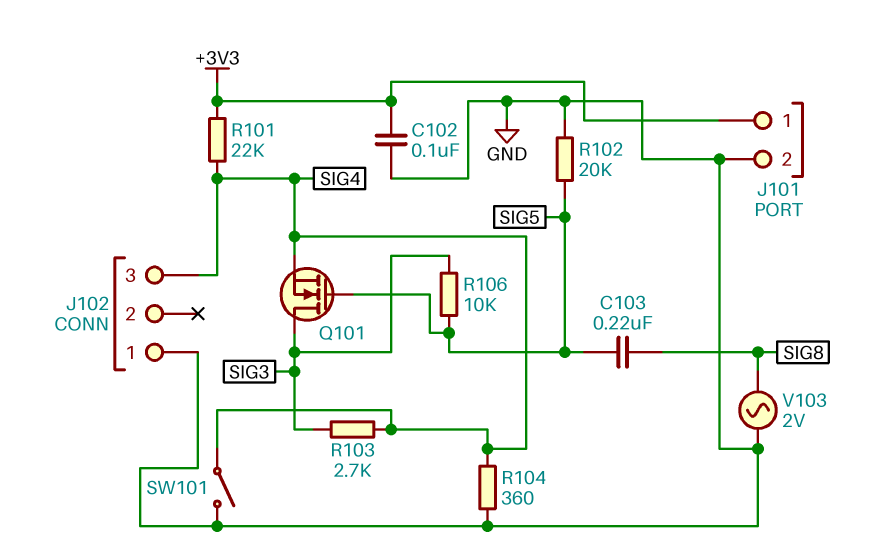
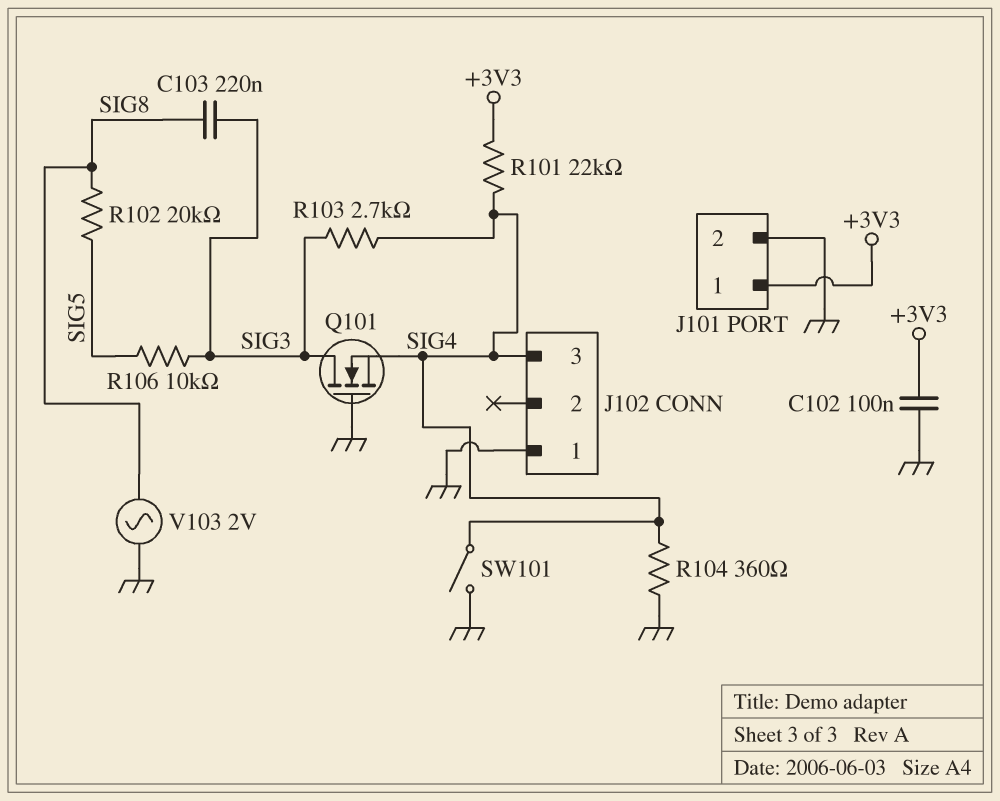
C103: 220nF (SIG5, SIG8) -> 220nF (SIG3, SIG8)
Q101: NMOS (G SIG5, D SIG3, S SIG4) -> NMOS (G GND, D SIG3, S SIG4)
R102: 20k (GND, SIG5) -> 20k (SIG5, SIG8)

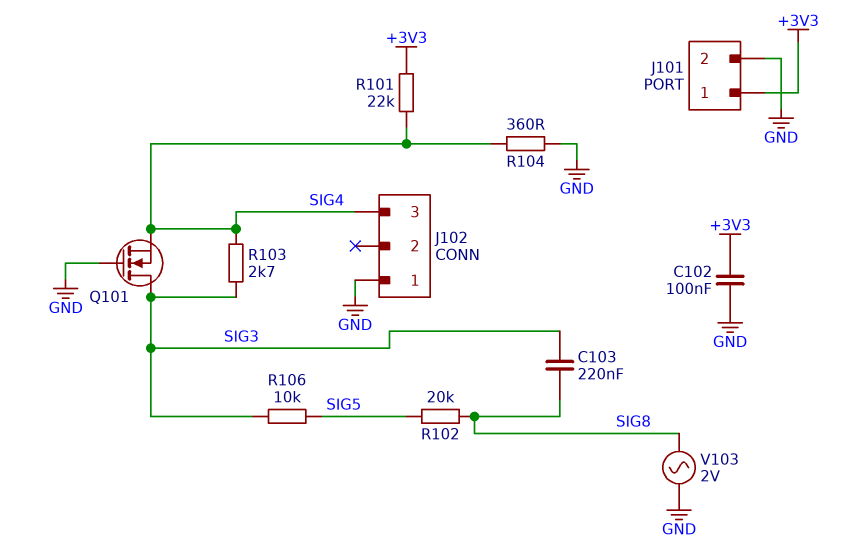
SW101: switch (GND, SIG4) -> none

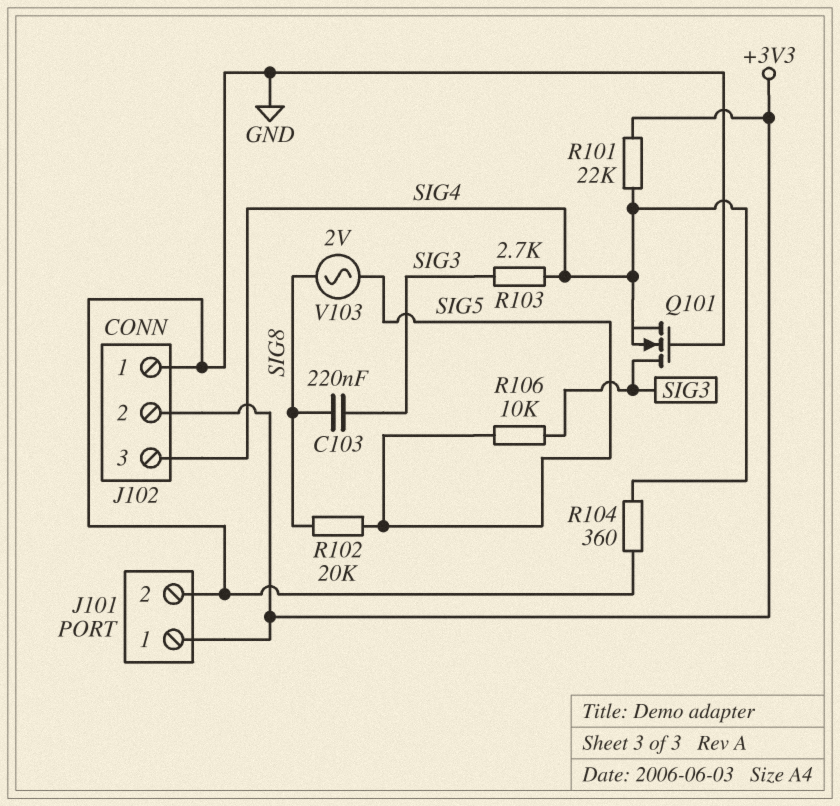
C102: 100nF (+3V3, GND) -> none
J102 pin 2: none -> +3V3
V103: AC 2V (GND, SIG8) -> AC 2V (SIG5, SIG8)

